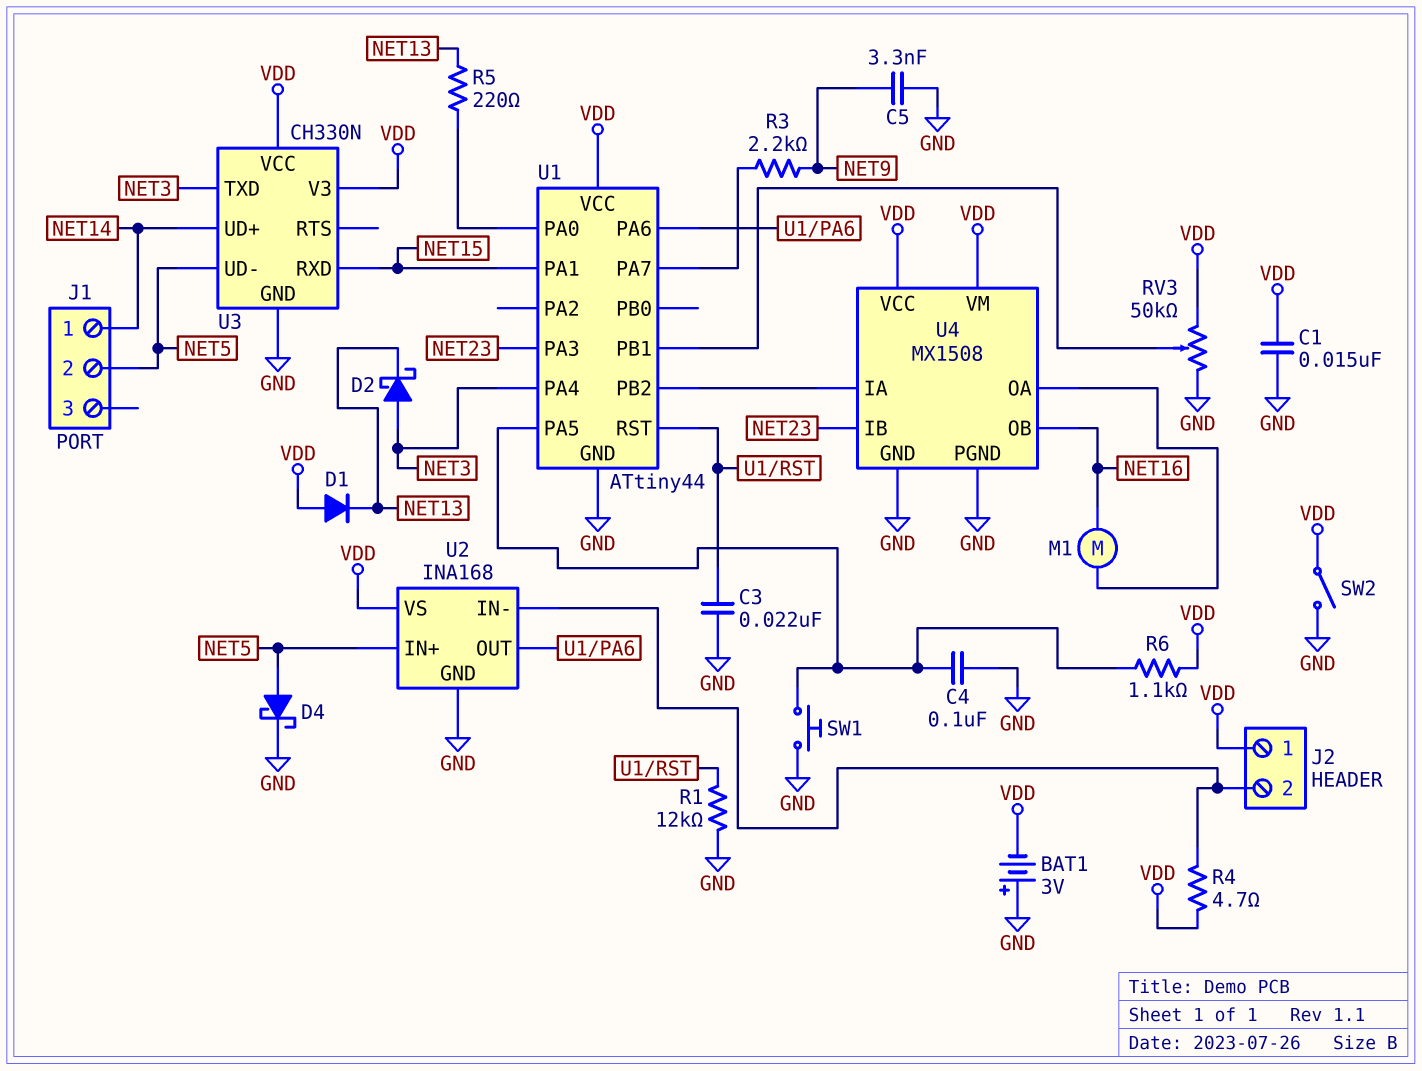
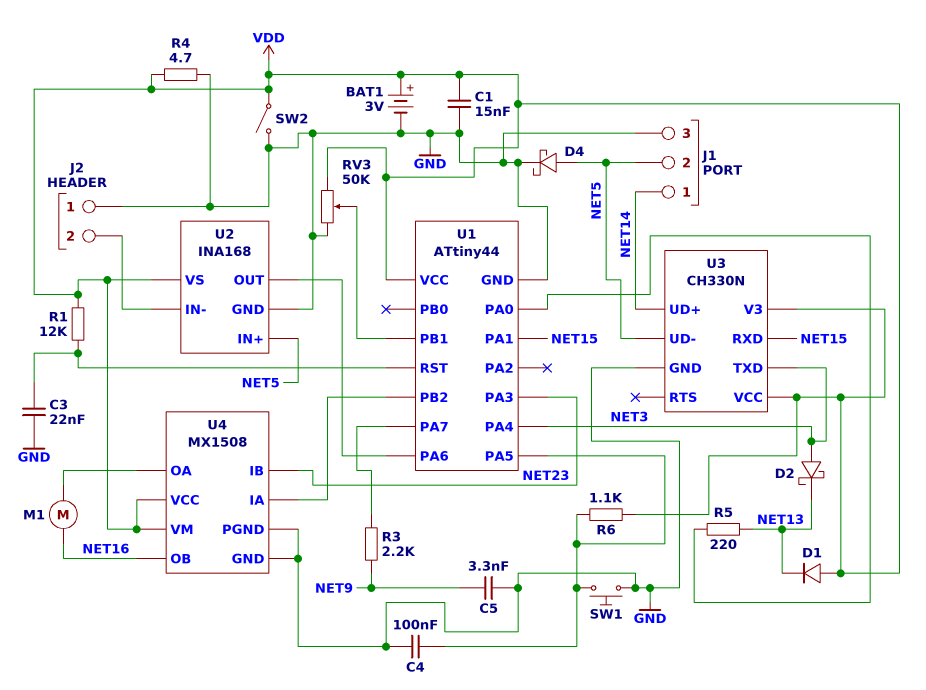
BAT1: 3V (plus GND, minus VDD) -> 3V (plus VDD, minus GND)
J1 pin 3: none -> GND
J2 pin 1: VDD -> GND
R1: 12k (GND, U1/RST) -> 12k (U1/RST, VDD)
R4: 4.7 (J2/2, VDD) -> 4.7 (GND, VDD)

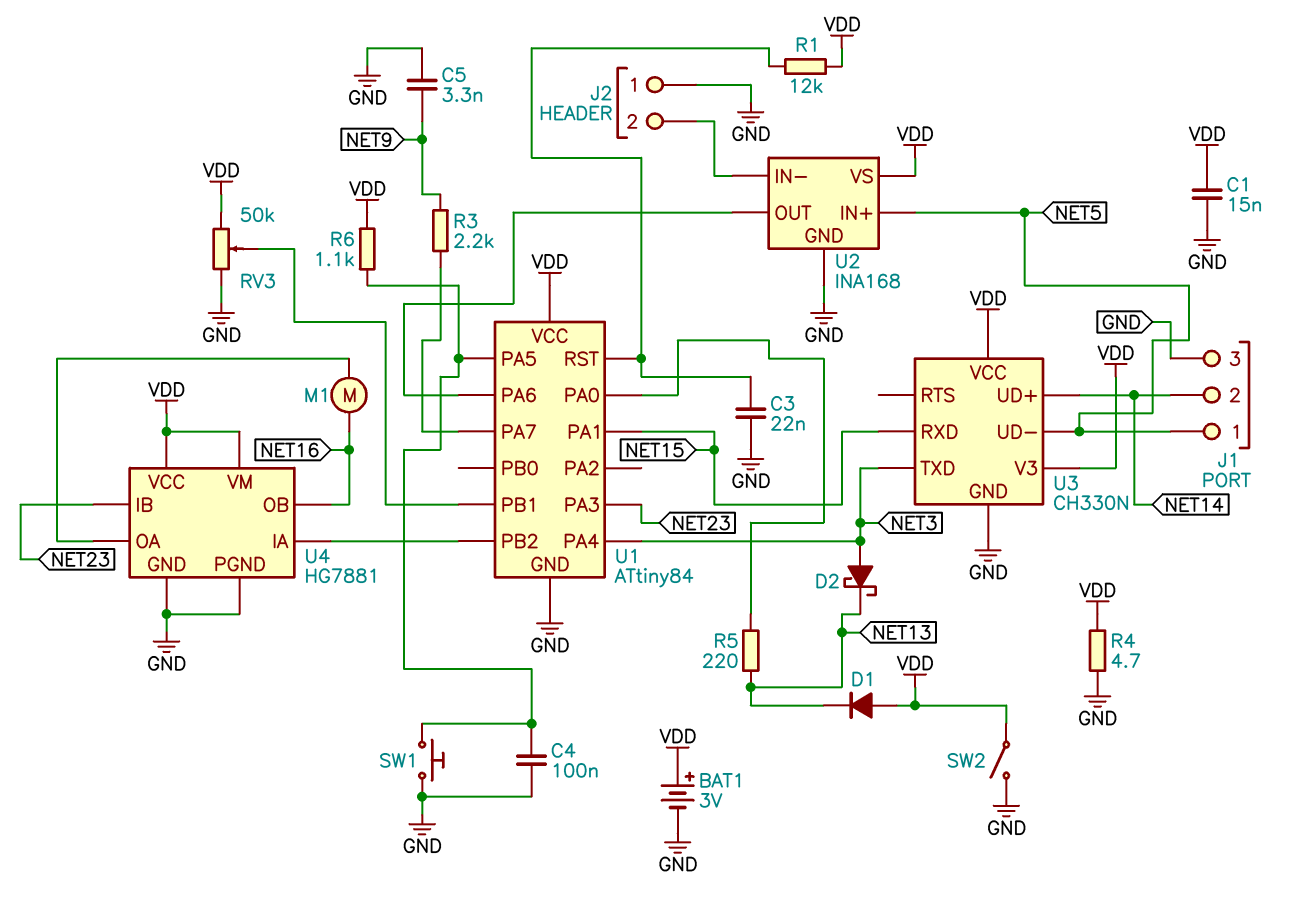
D4: schottky (A NET5, K GND) -> none
J1 pin 1: NET14 -> NET5
J1 pin 2: NET5 -> NET14
U1: ATtiny44 -> ATtiny84
U4: MX1508 -> HG7881

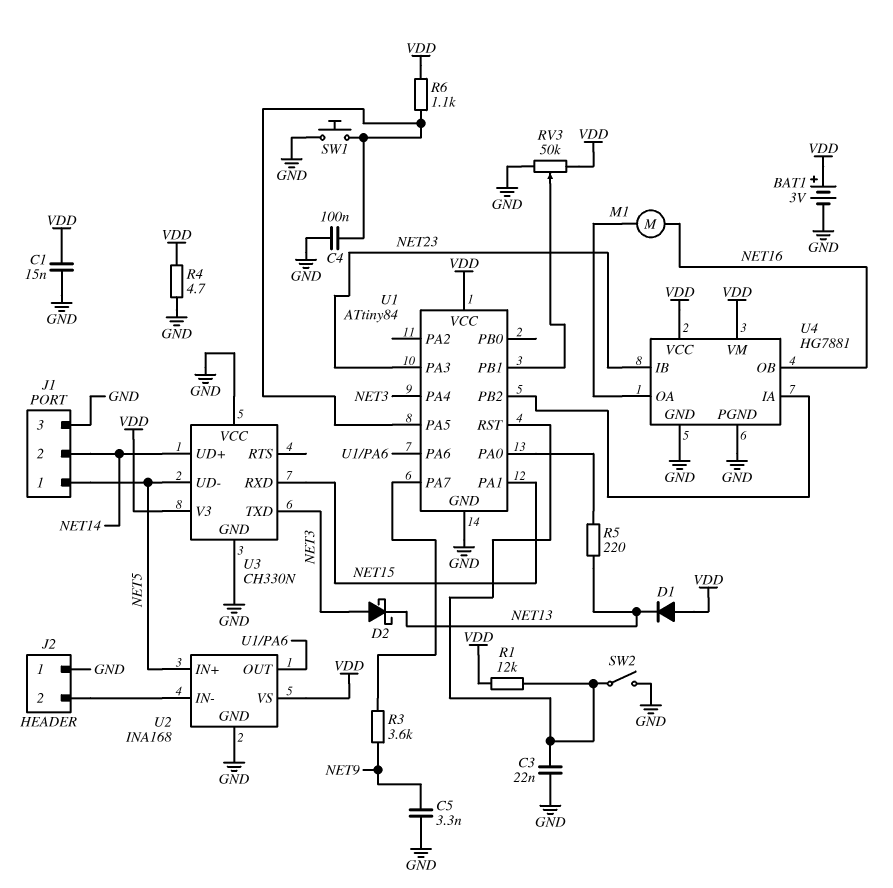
R3: 2.2k (NET9, U1/PA7) -> 3.6k (NET9, U1/PA7)
SW2: switch (GND, VDD) -> switch (GND, U1/RST)
U3 pin VCC: VDD -> GND

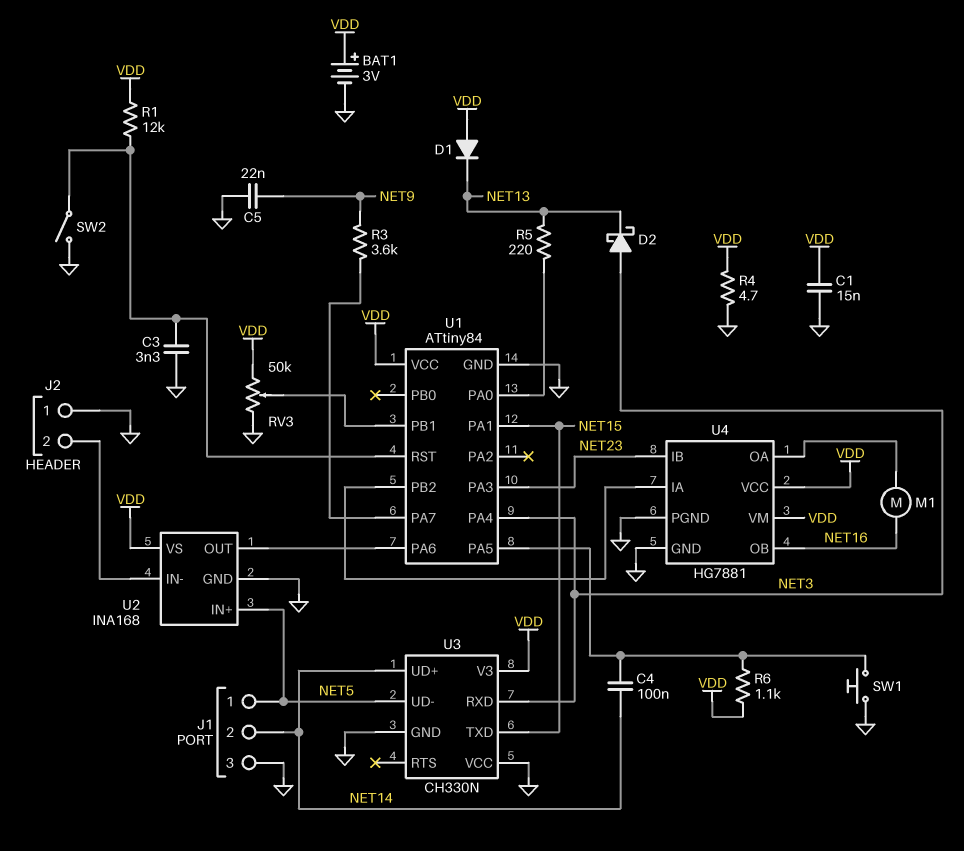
C3: 22nF (GND, U1/RST) -> 3.3nF (GND, U1/RST)
C4: 100nF (GND, U1/PA5) -> 100nF (NET14, U1/PA5)
C5: 3.3nF (GND, NET9) -> 22nF (GND, NET9)
U3 pin RXD: NET15 -> NET3
U3 pin TXD: NET3 -> NET15

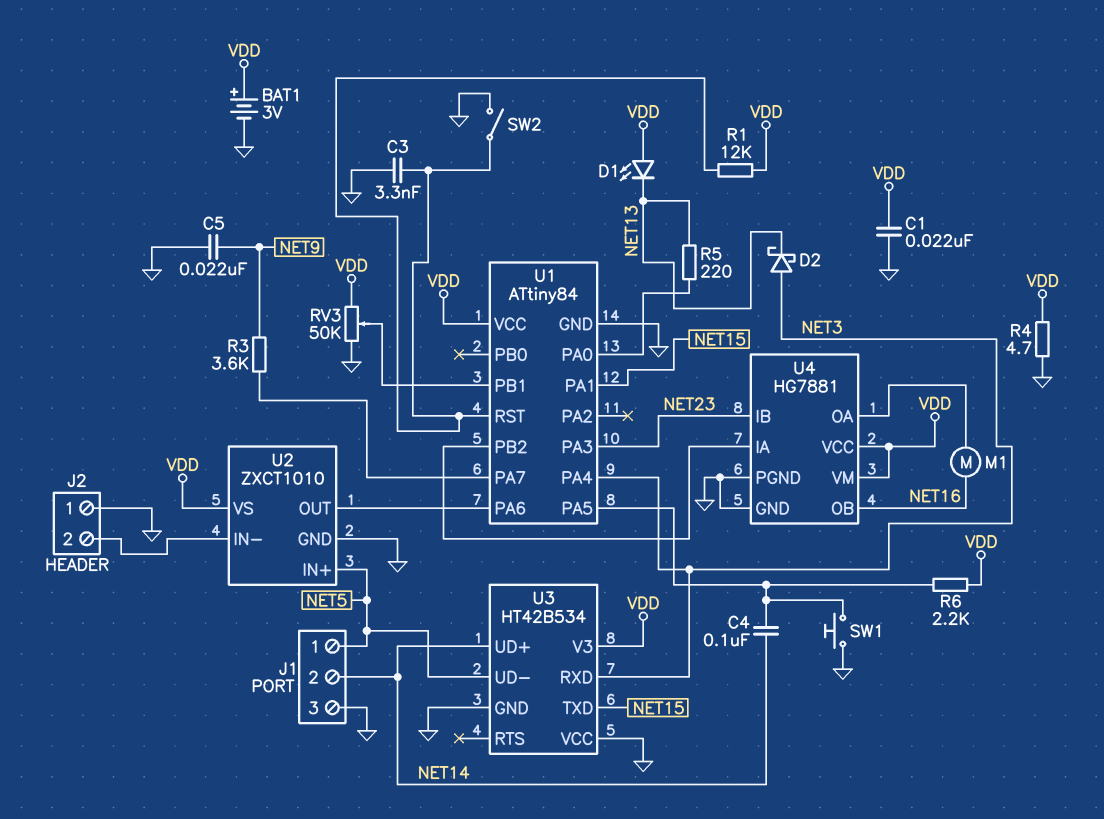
C1: 15nF (GND, VDD) -> 22nF (GND, VDD)
D1: diode (A VDD, K NET13) -> LED (A VDD, K NET13)
R6: 1.1k (U1/PA5, VDD) -> 2.2k (U1/PA5, VDD)
U2: INA168 -> ZXCT1010
U3: CH330N -> HT42B534

